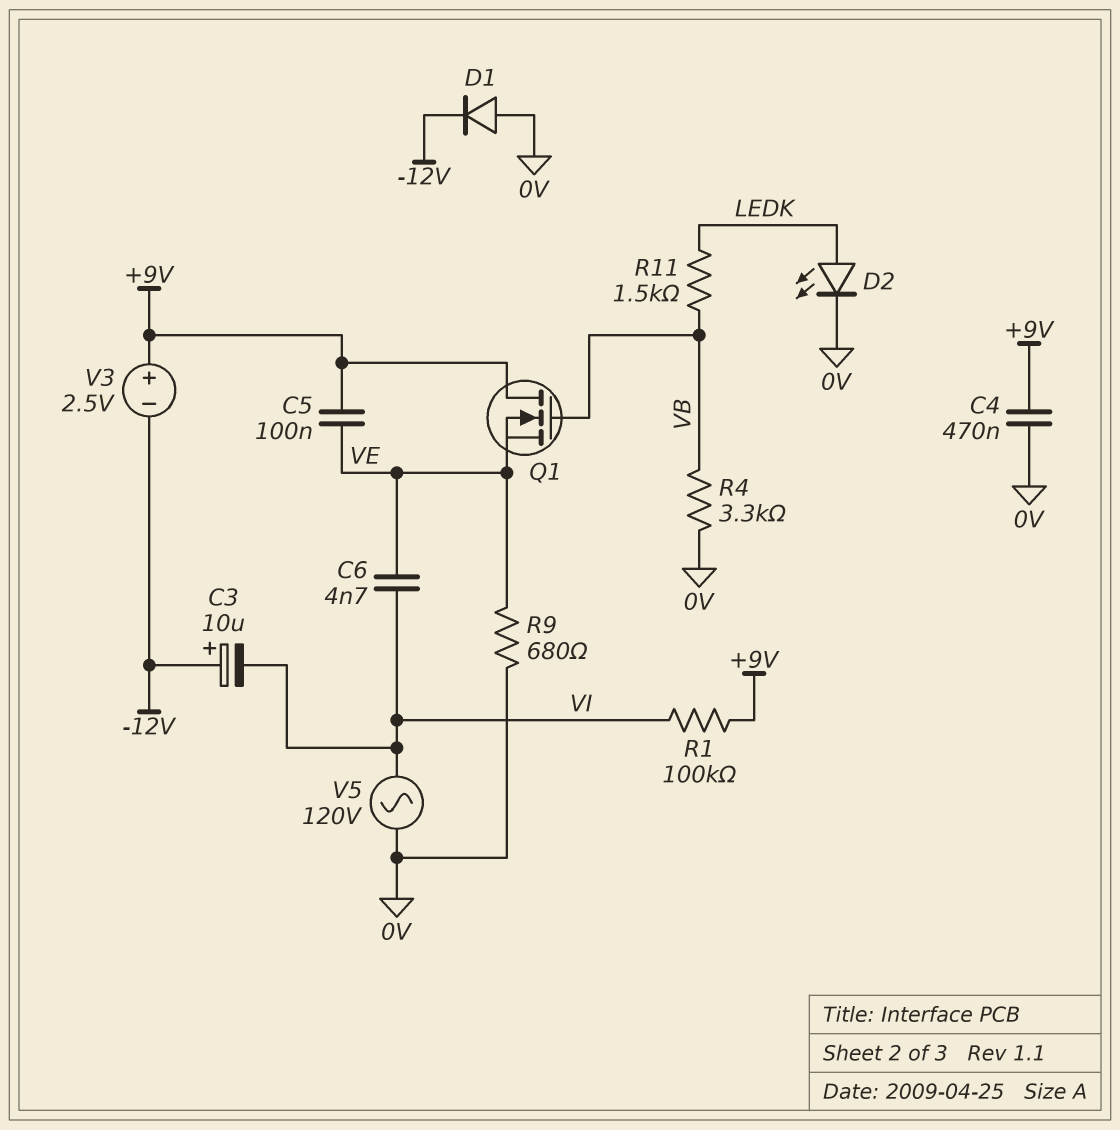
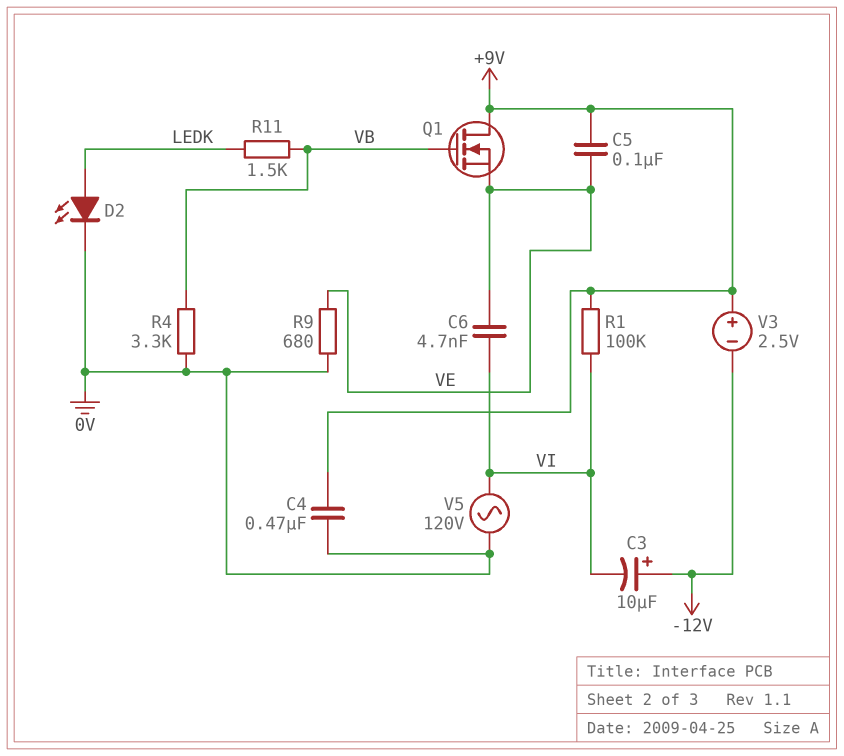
D1: diode (A 0V, K -12V) -> none

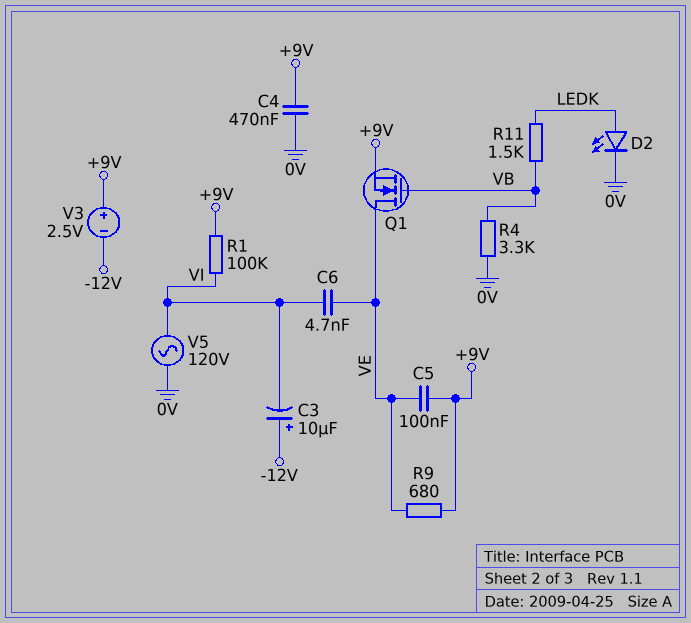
Q1: NMOS (G VB, D +9V, S VE) -> NMOS (G VB, D VE, S +9V)
R9: 680 (0V, VE) -> 680 (+9V, VE)

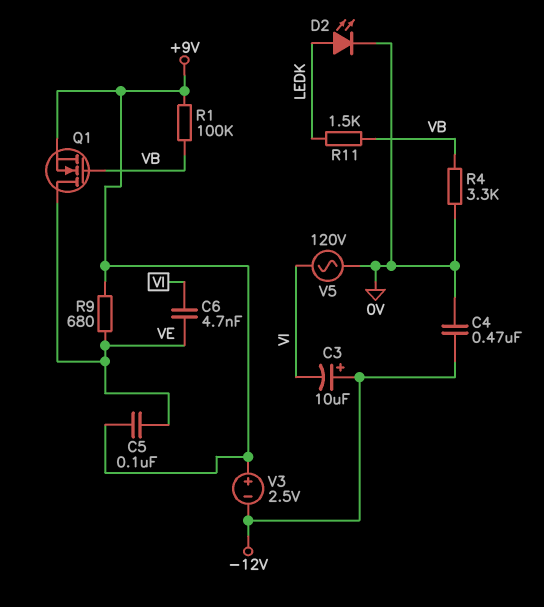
C4: 470nF (+9V, 0V) -> 470nF (-12V, 0V)
R1: 100k (+9V, VI) -> 100k (+9V, VB)

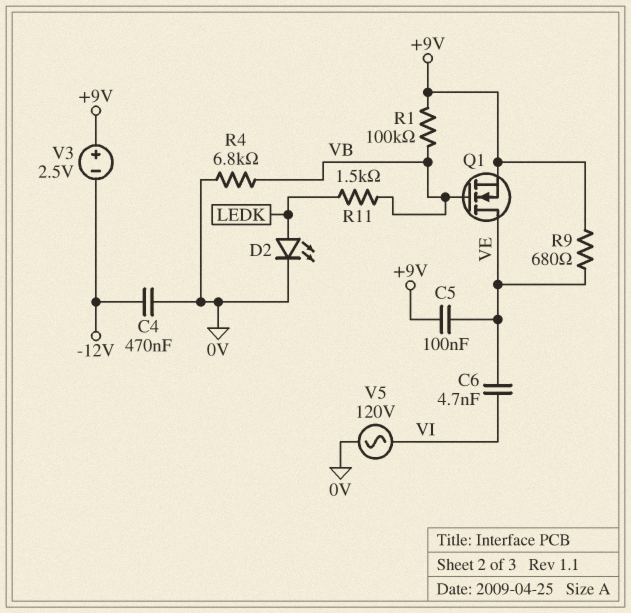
C3: 10uF (plus -12V, minus VI) -> none
R4: 3.3k (0V, VB) -> 6.8k (0V, VB)

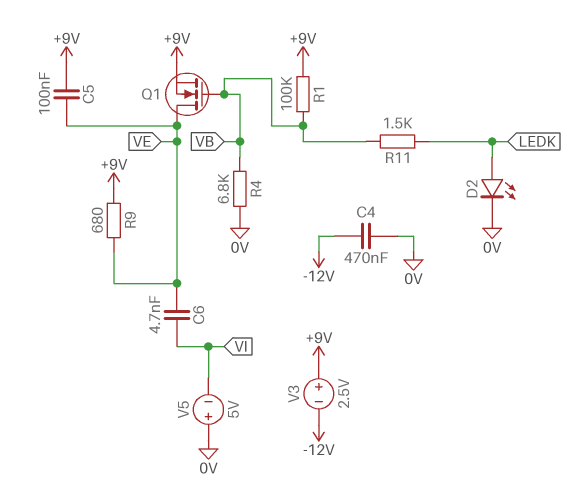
V5: AC 120V (0V, VI) -> 5V (plus 0V, minus VI)

